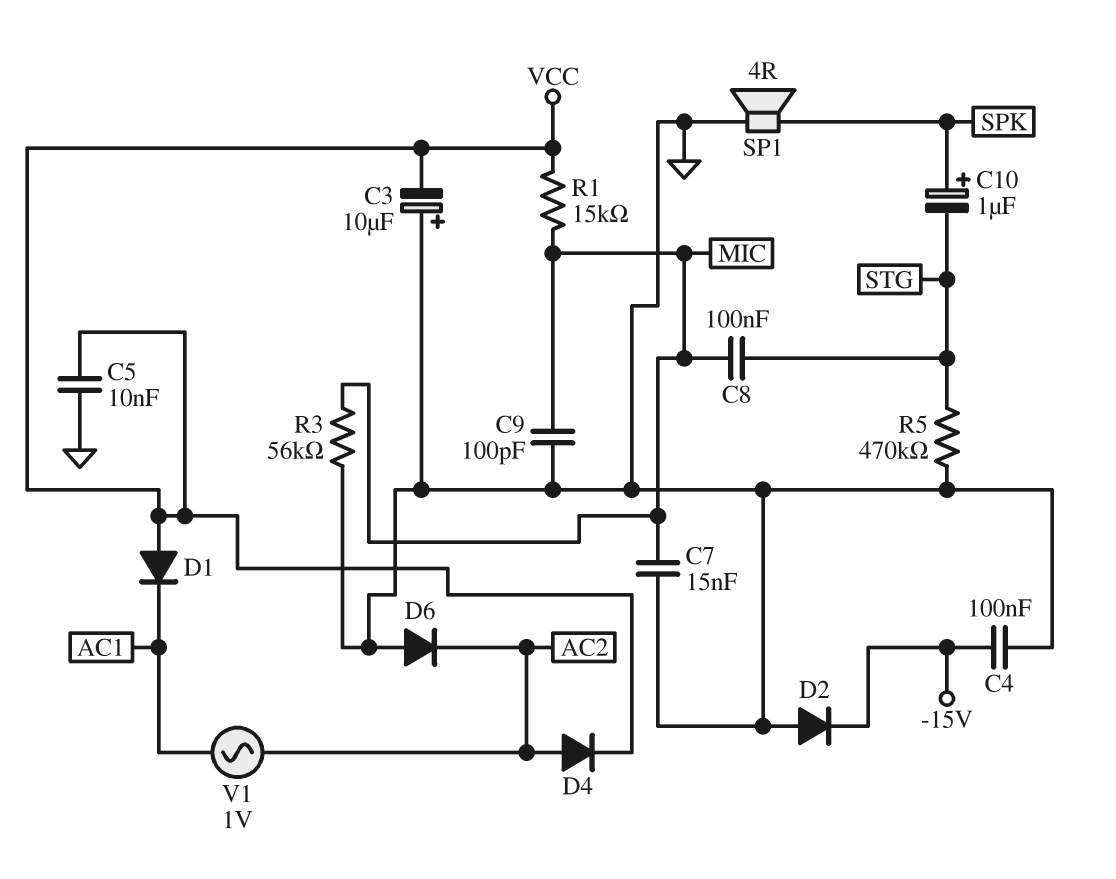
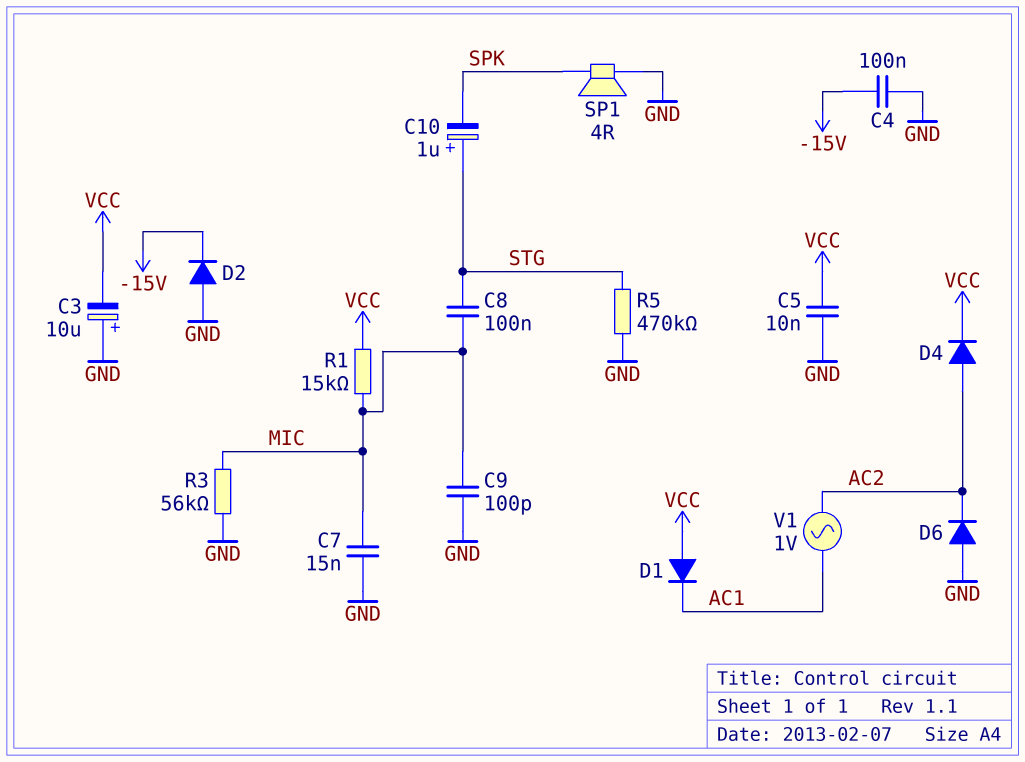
C10: 1uF (plus SPK, minus STG) -> 1uF (plus STG, minus SPK)

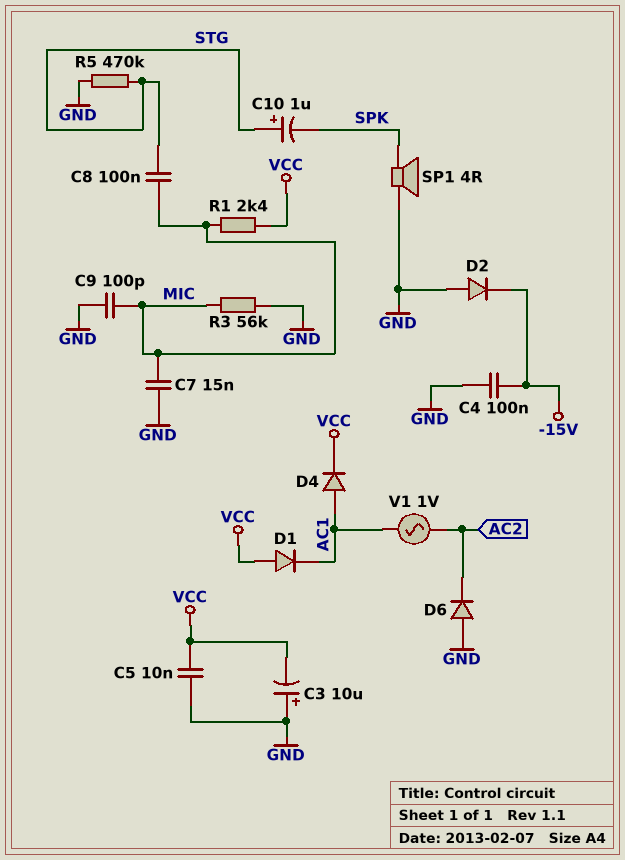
D4: diode (A AC2, K VCC) -> diode (A AC1, K VCC)
R1: 15k (MIC, VCC) -> 2.4k (MIC, VCC)

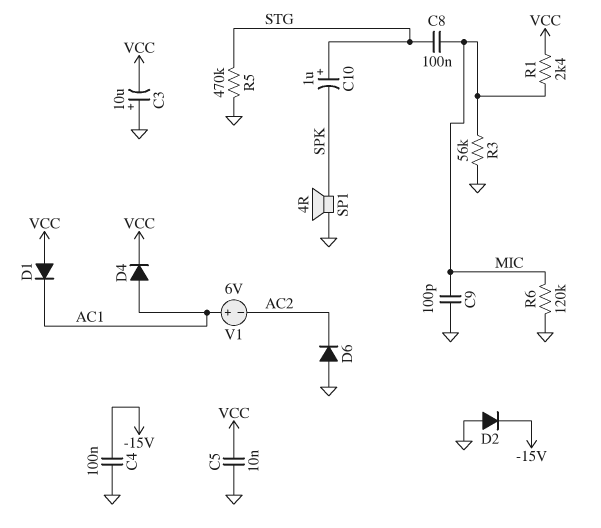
C7: 15nF (GND, MIC) -> none
R6: none -> 120k (GND, MIC)
V1: AC 1V (AC1, AC2) -> 6V (plus AC1, minus AC2)

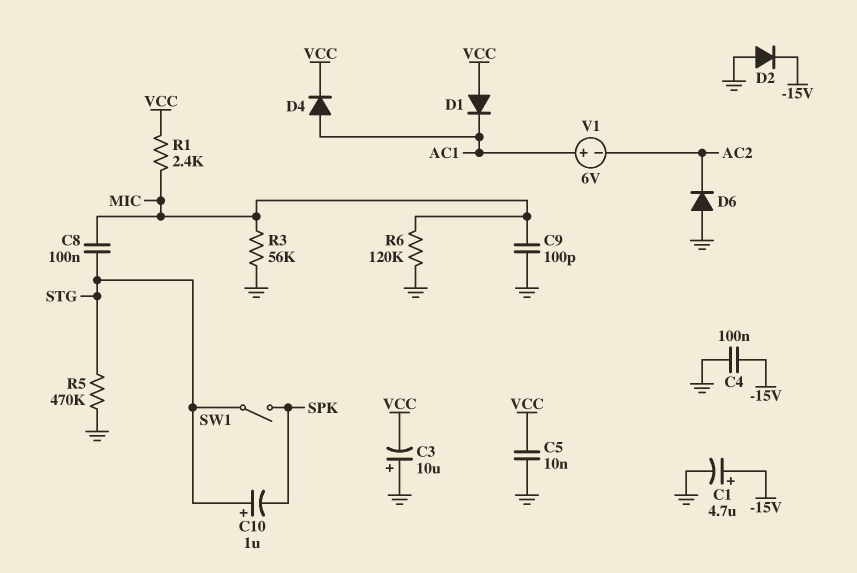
C1: none -> 4.7uF (plus -15V, minus GND)
SP1: speaker 4R (GND, SPK) -> none
SW1: none -> switch (SPK, STG)

